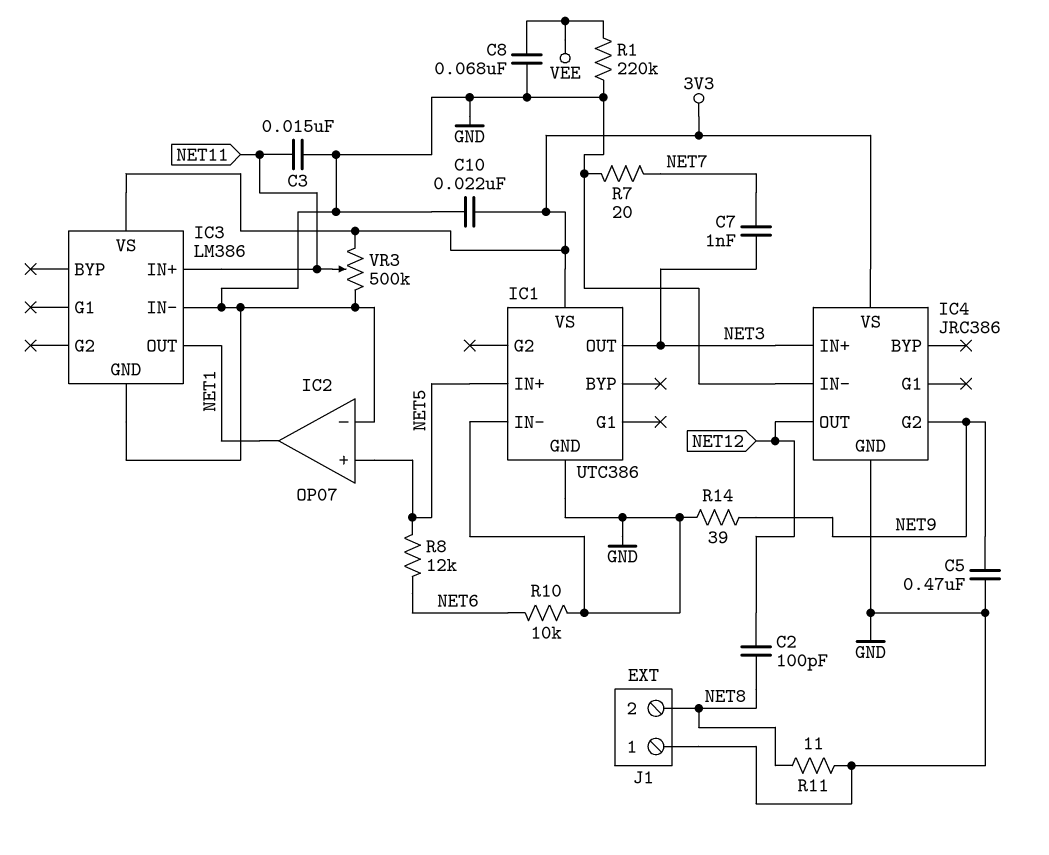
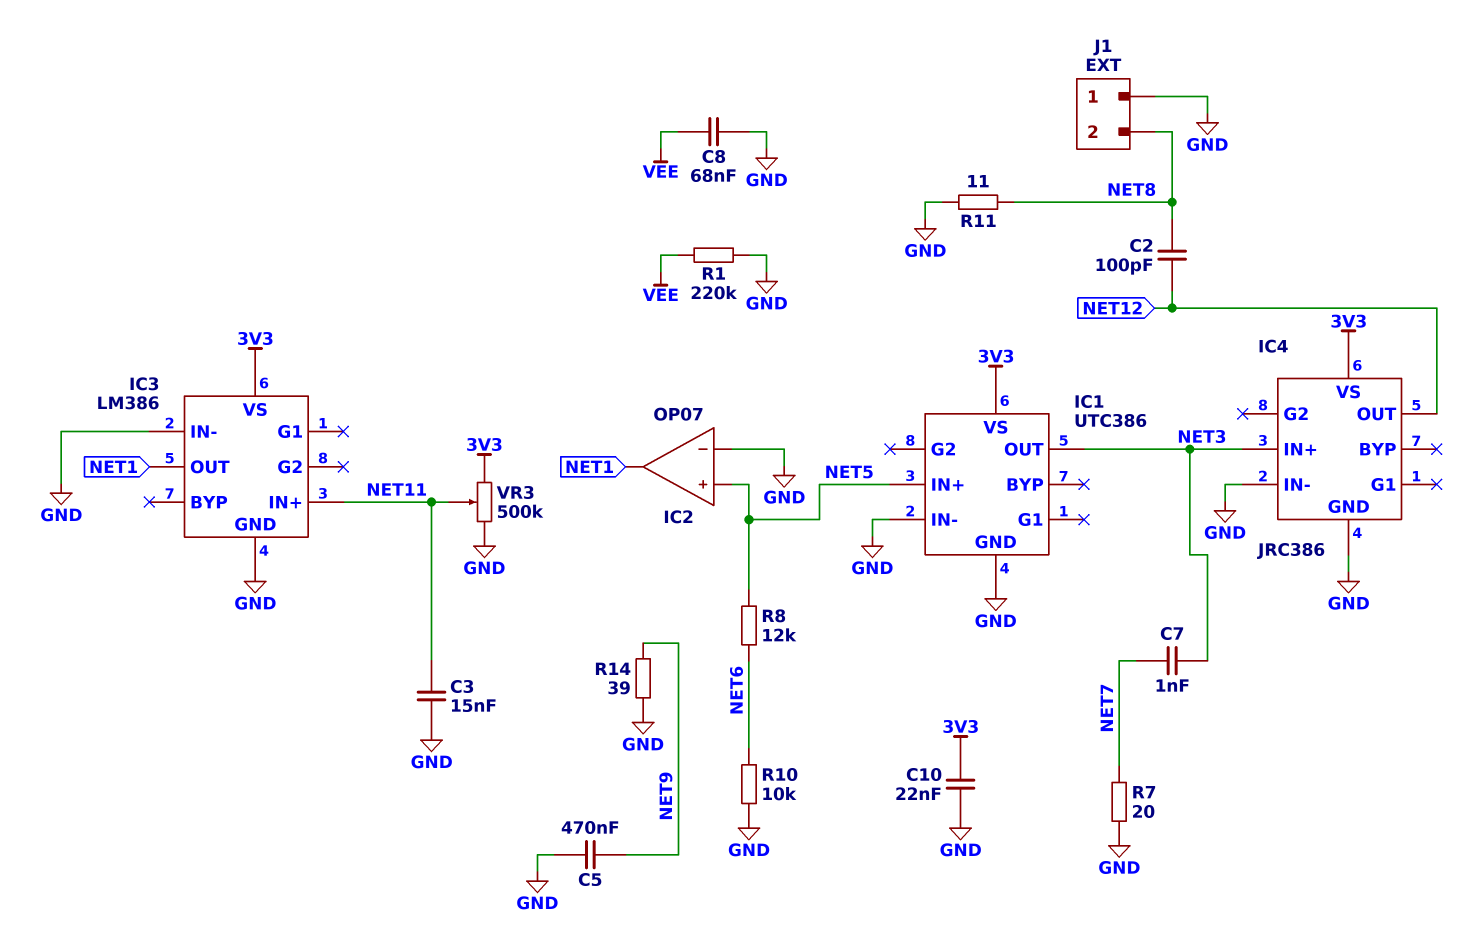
IC4 pin G2: NET9 -> none

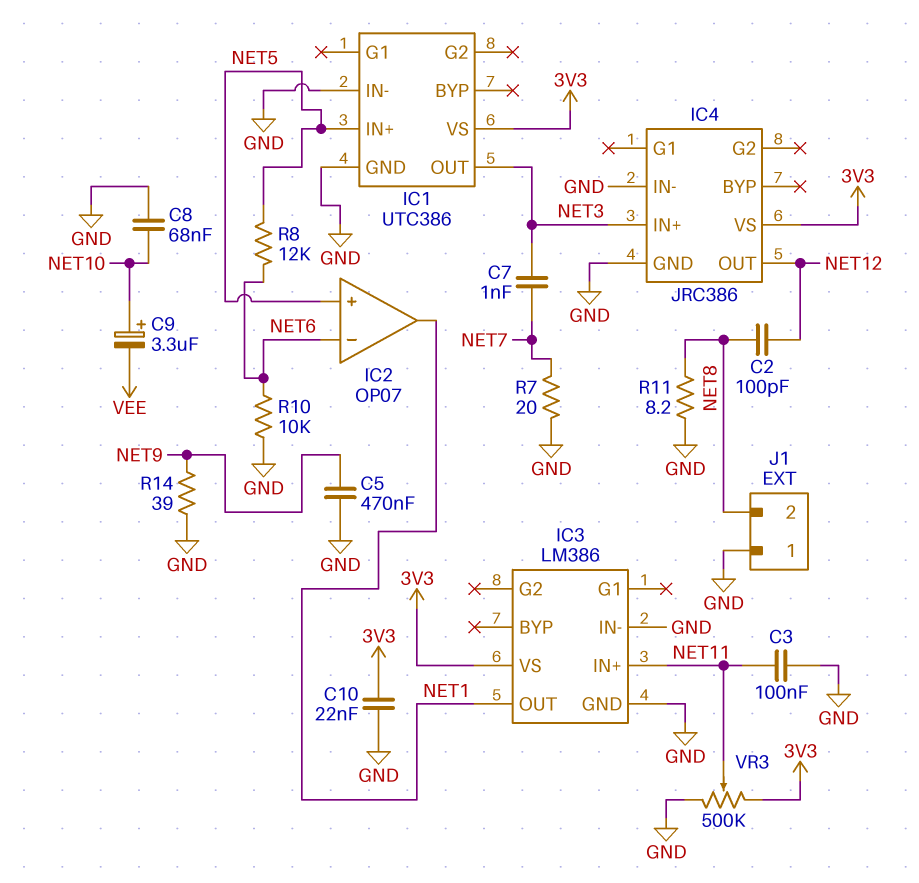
C3: 15nF (GND, NET11) -> 100nF (GND, NET11)
C8: 68nF (GND, VEE) -> 68nF (GND, NET10)
C9: none -> 3.3uF (plus NET10, minus VEE)
IC2 pin in-: GND -> NET6
R1: 220k (GND, VEE) -> none
R11: 11 (GND, NET8) -> 8.2 (GND, NET8)

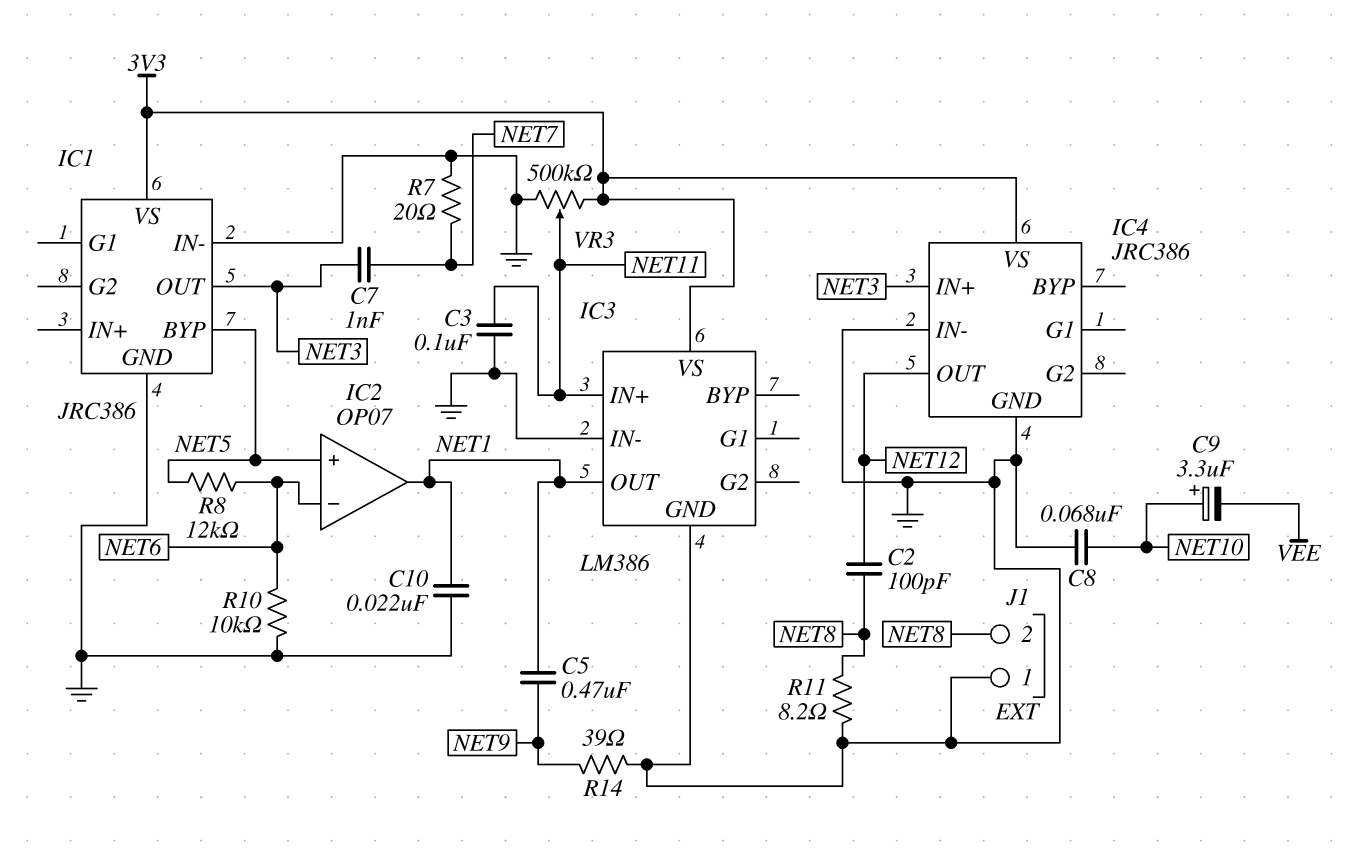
C5: 470nF (GND, NET9) -> 470nF (NET1, NET9)
C10: 22nF (3V3, GND) -> 22nF (GND, NET1)
IC1: UTC386 -> JRC386
IC1 pin BYP: none -> NET5
IC1 pin IN+: NET5 -> none

